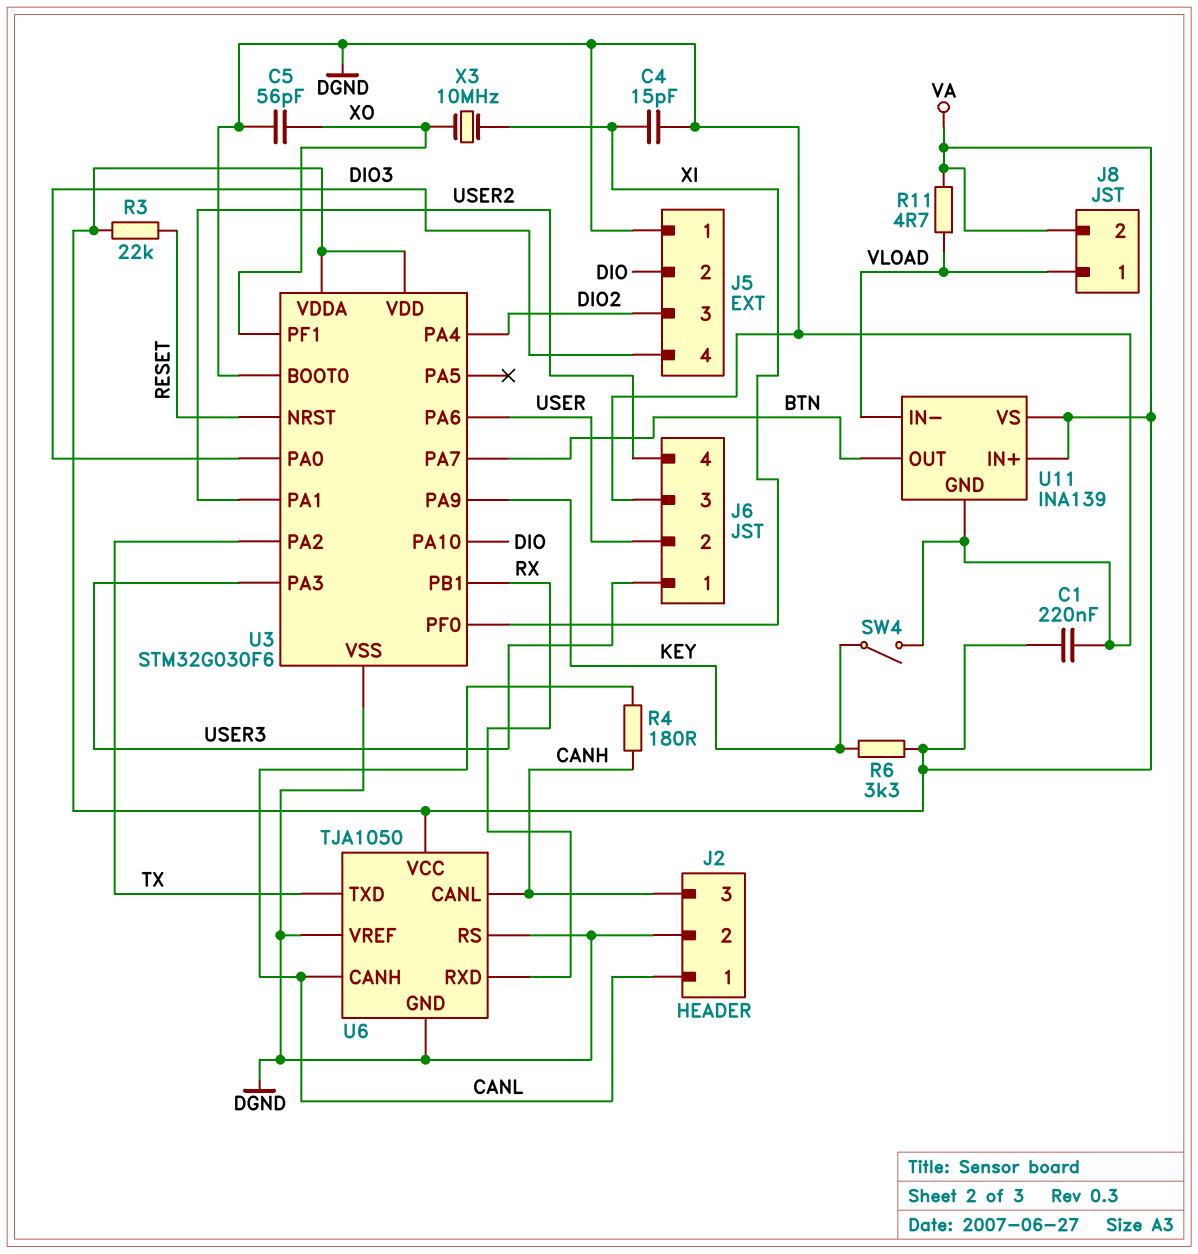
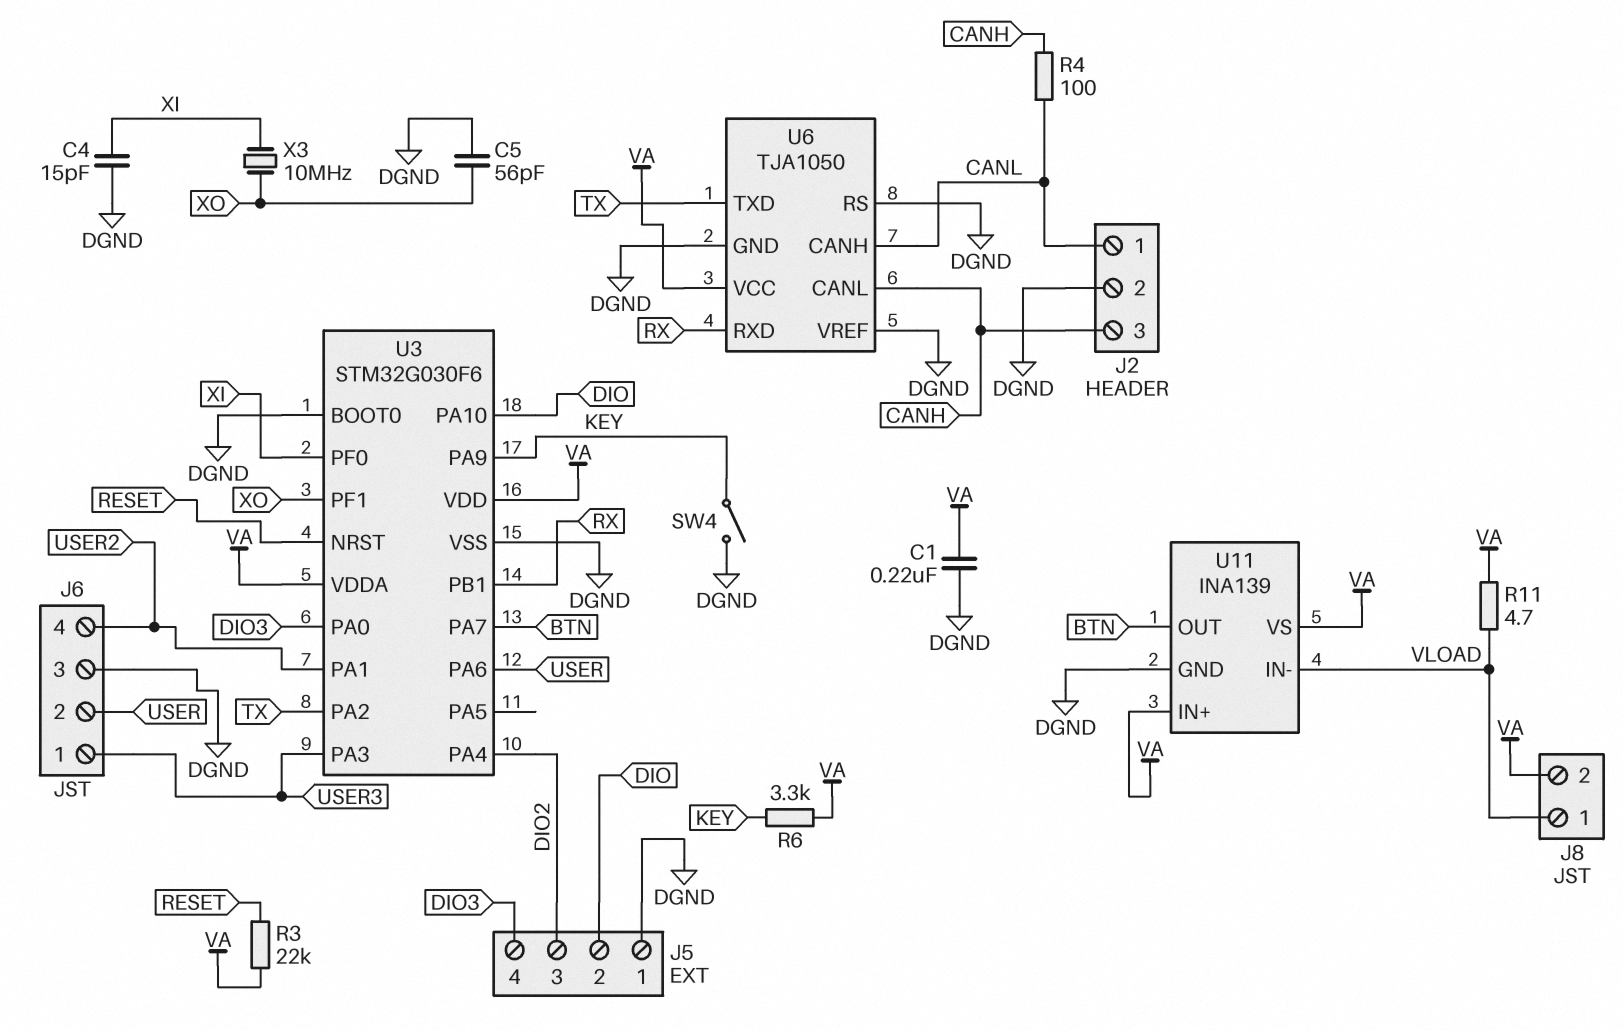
R4: 180 (CANH, CANL) -> 100 (CANH, CANL)

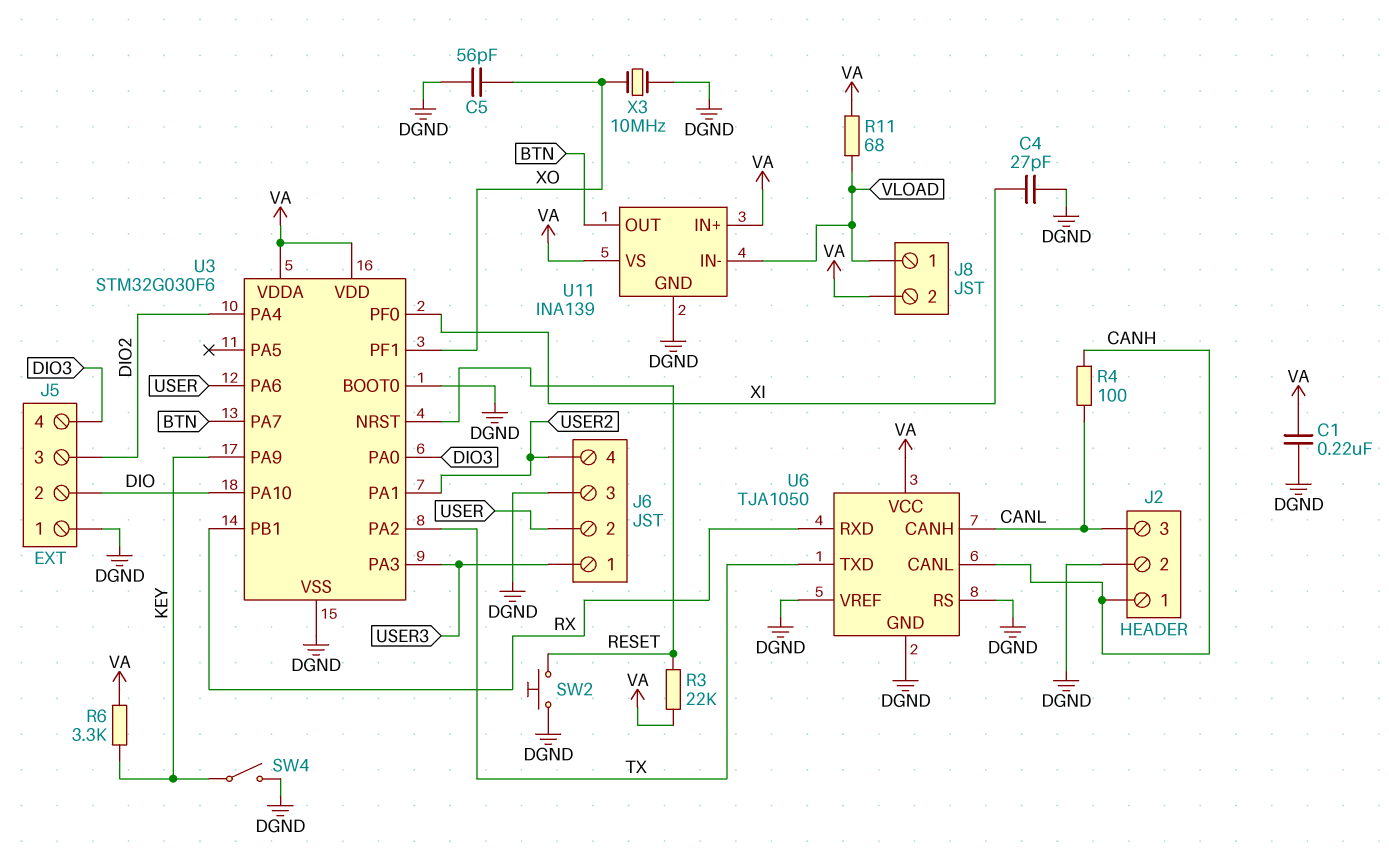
C4: 15pF (DGND, XI) -> 27pF (DGND, XI)
J2 pin 1: CANL -> CANH
J2 pin 3: CANH -> CANL
R11: 4.7 (VA, VLOAD) -> 68 (VA, VLOAD)
SW2: none -> button (DGND, RESET)
X3: 10MHz (XI, XO) -> 10MHz (DGND, XO)

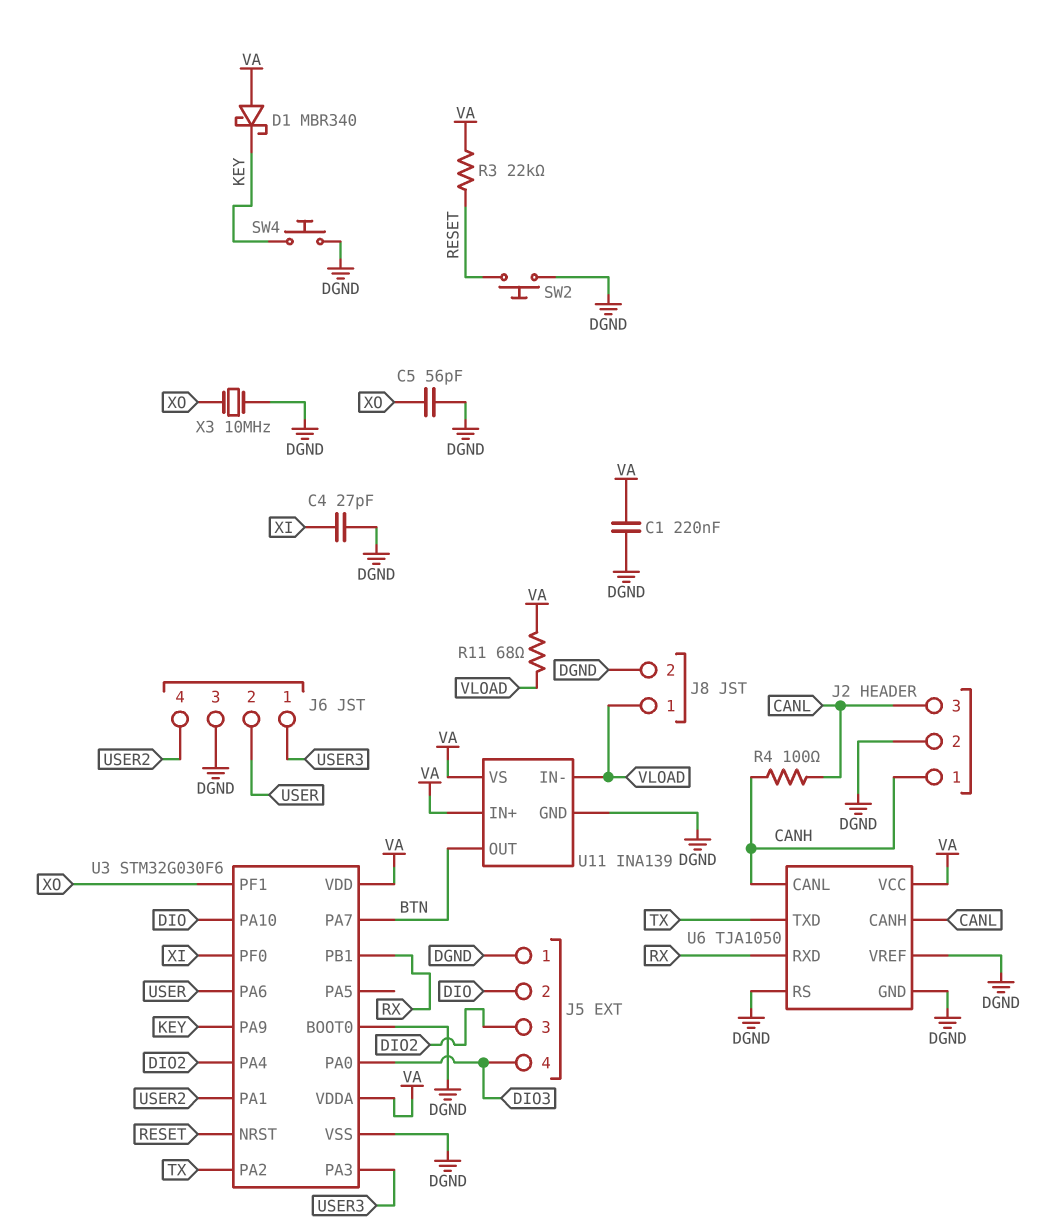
D1: none -> schottky MBR340 (A VA, K KEY)
J8 pin 2: VA -> DGND
R6: 3.3k (KEY, VA) -> none
SW4: switch (DGND, KEY) -> button (DGND, KEY)

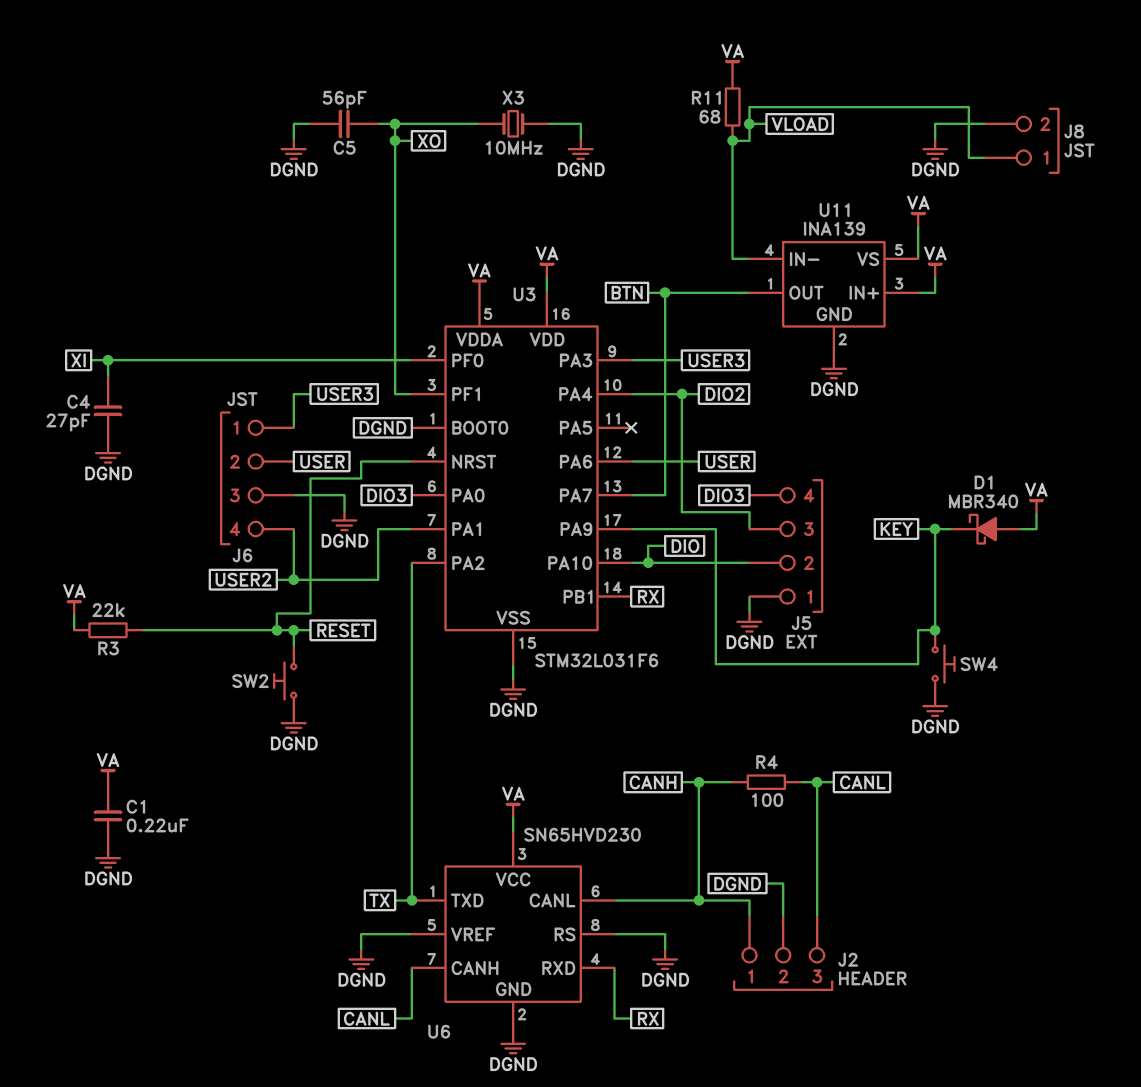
U3: STM32G030F6 -> STM32L031F6
U6: TJA1050 -> SN65HVD230

